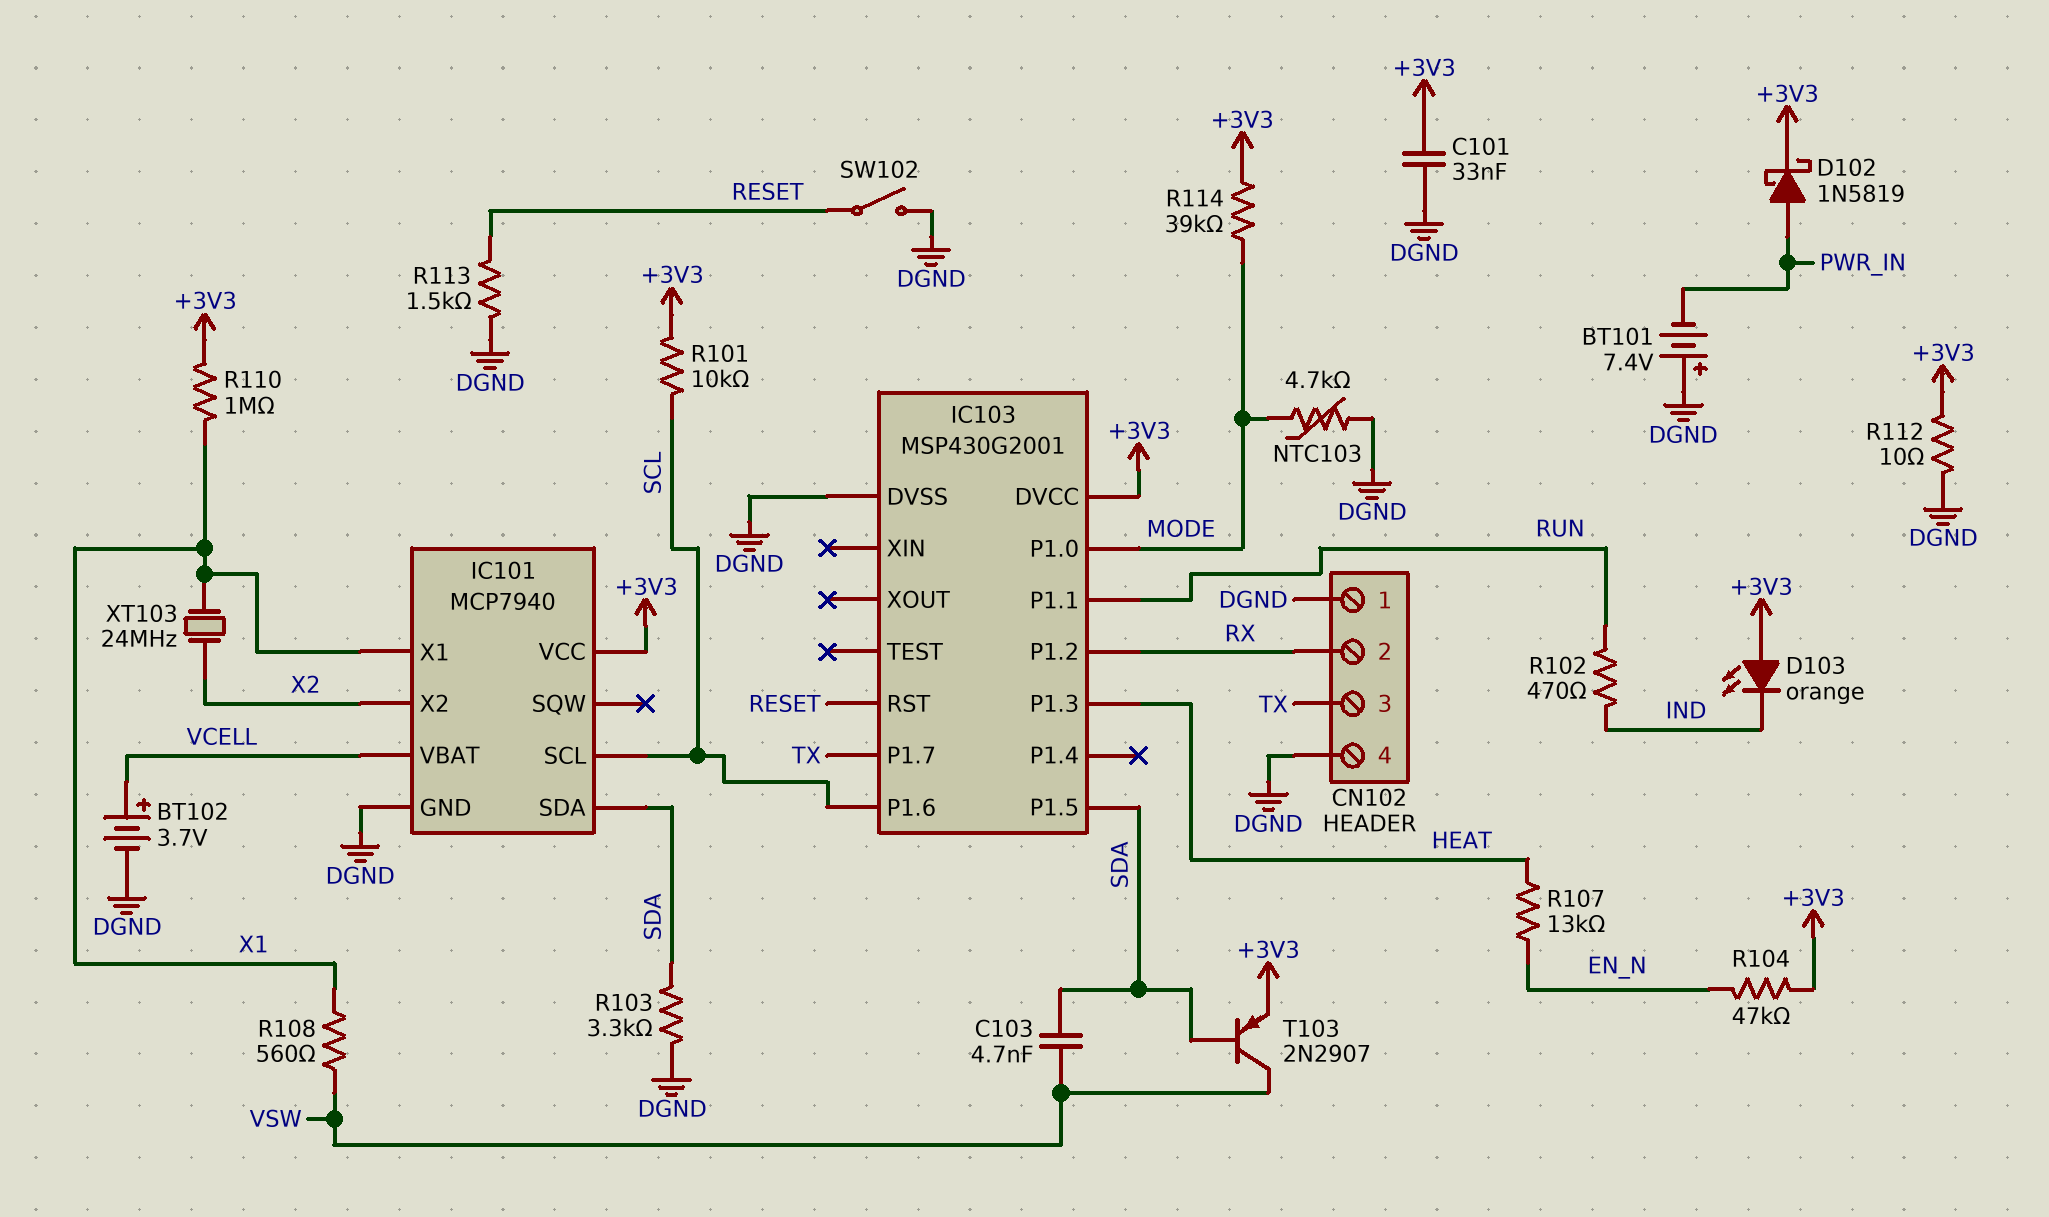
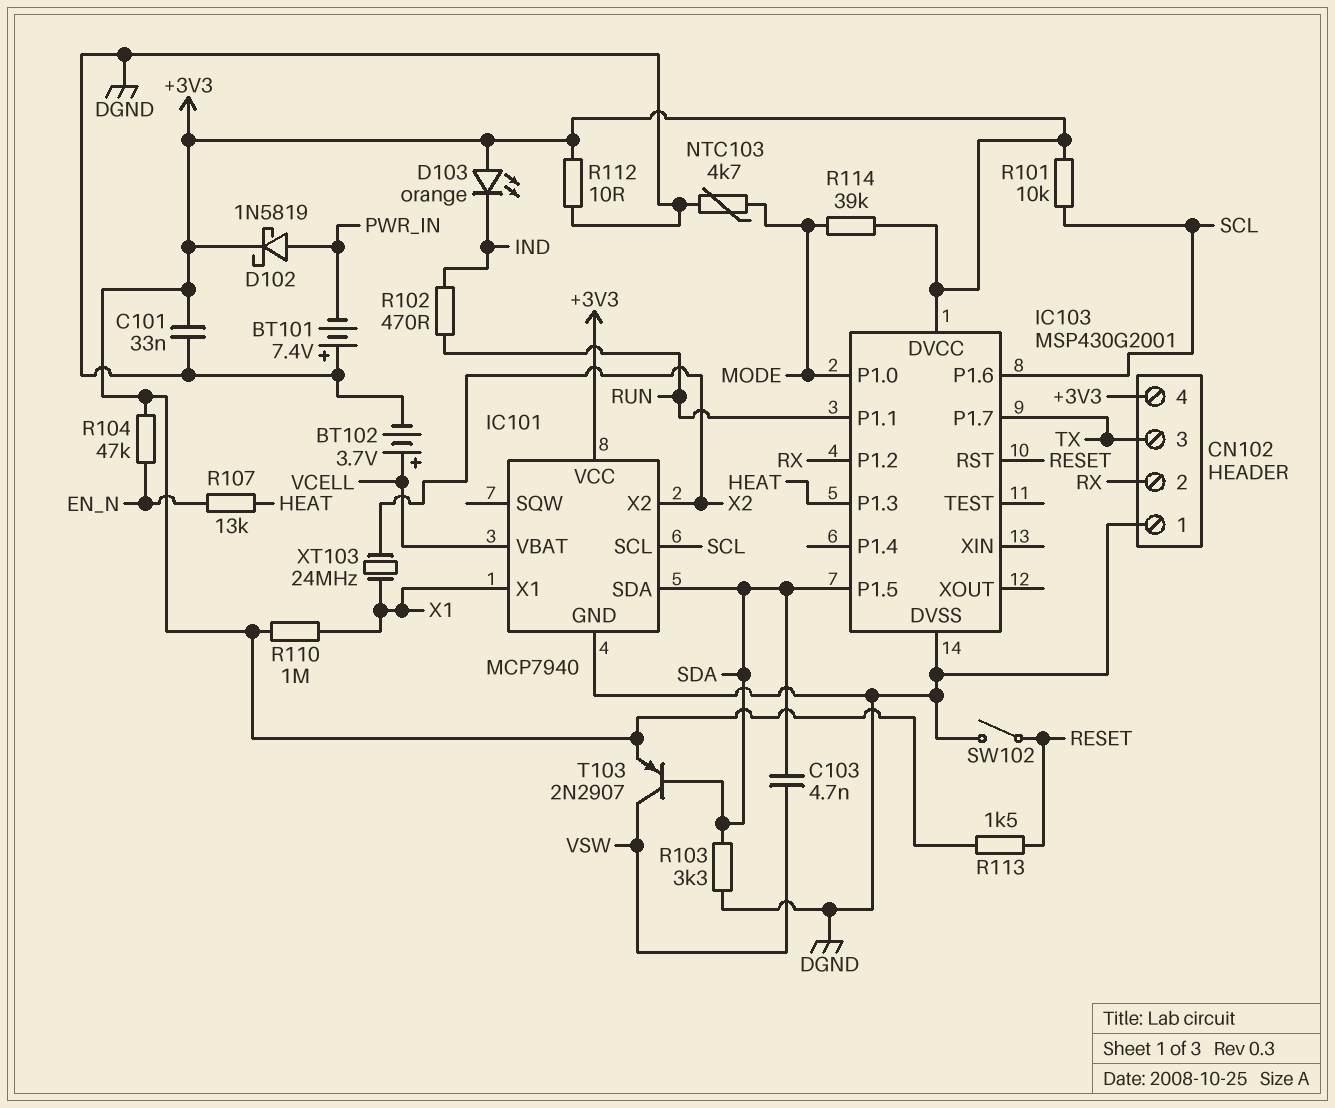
CN102 pin 4: DGND -> +3V3
R108: 560 (VSW, X1) -> none
R113: 1.5k (DGND, RESET) -> 1.5k (+3V3, RESET)

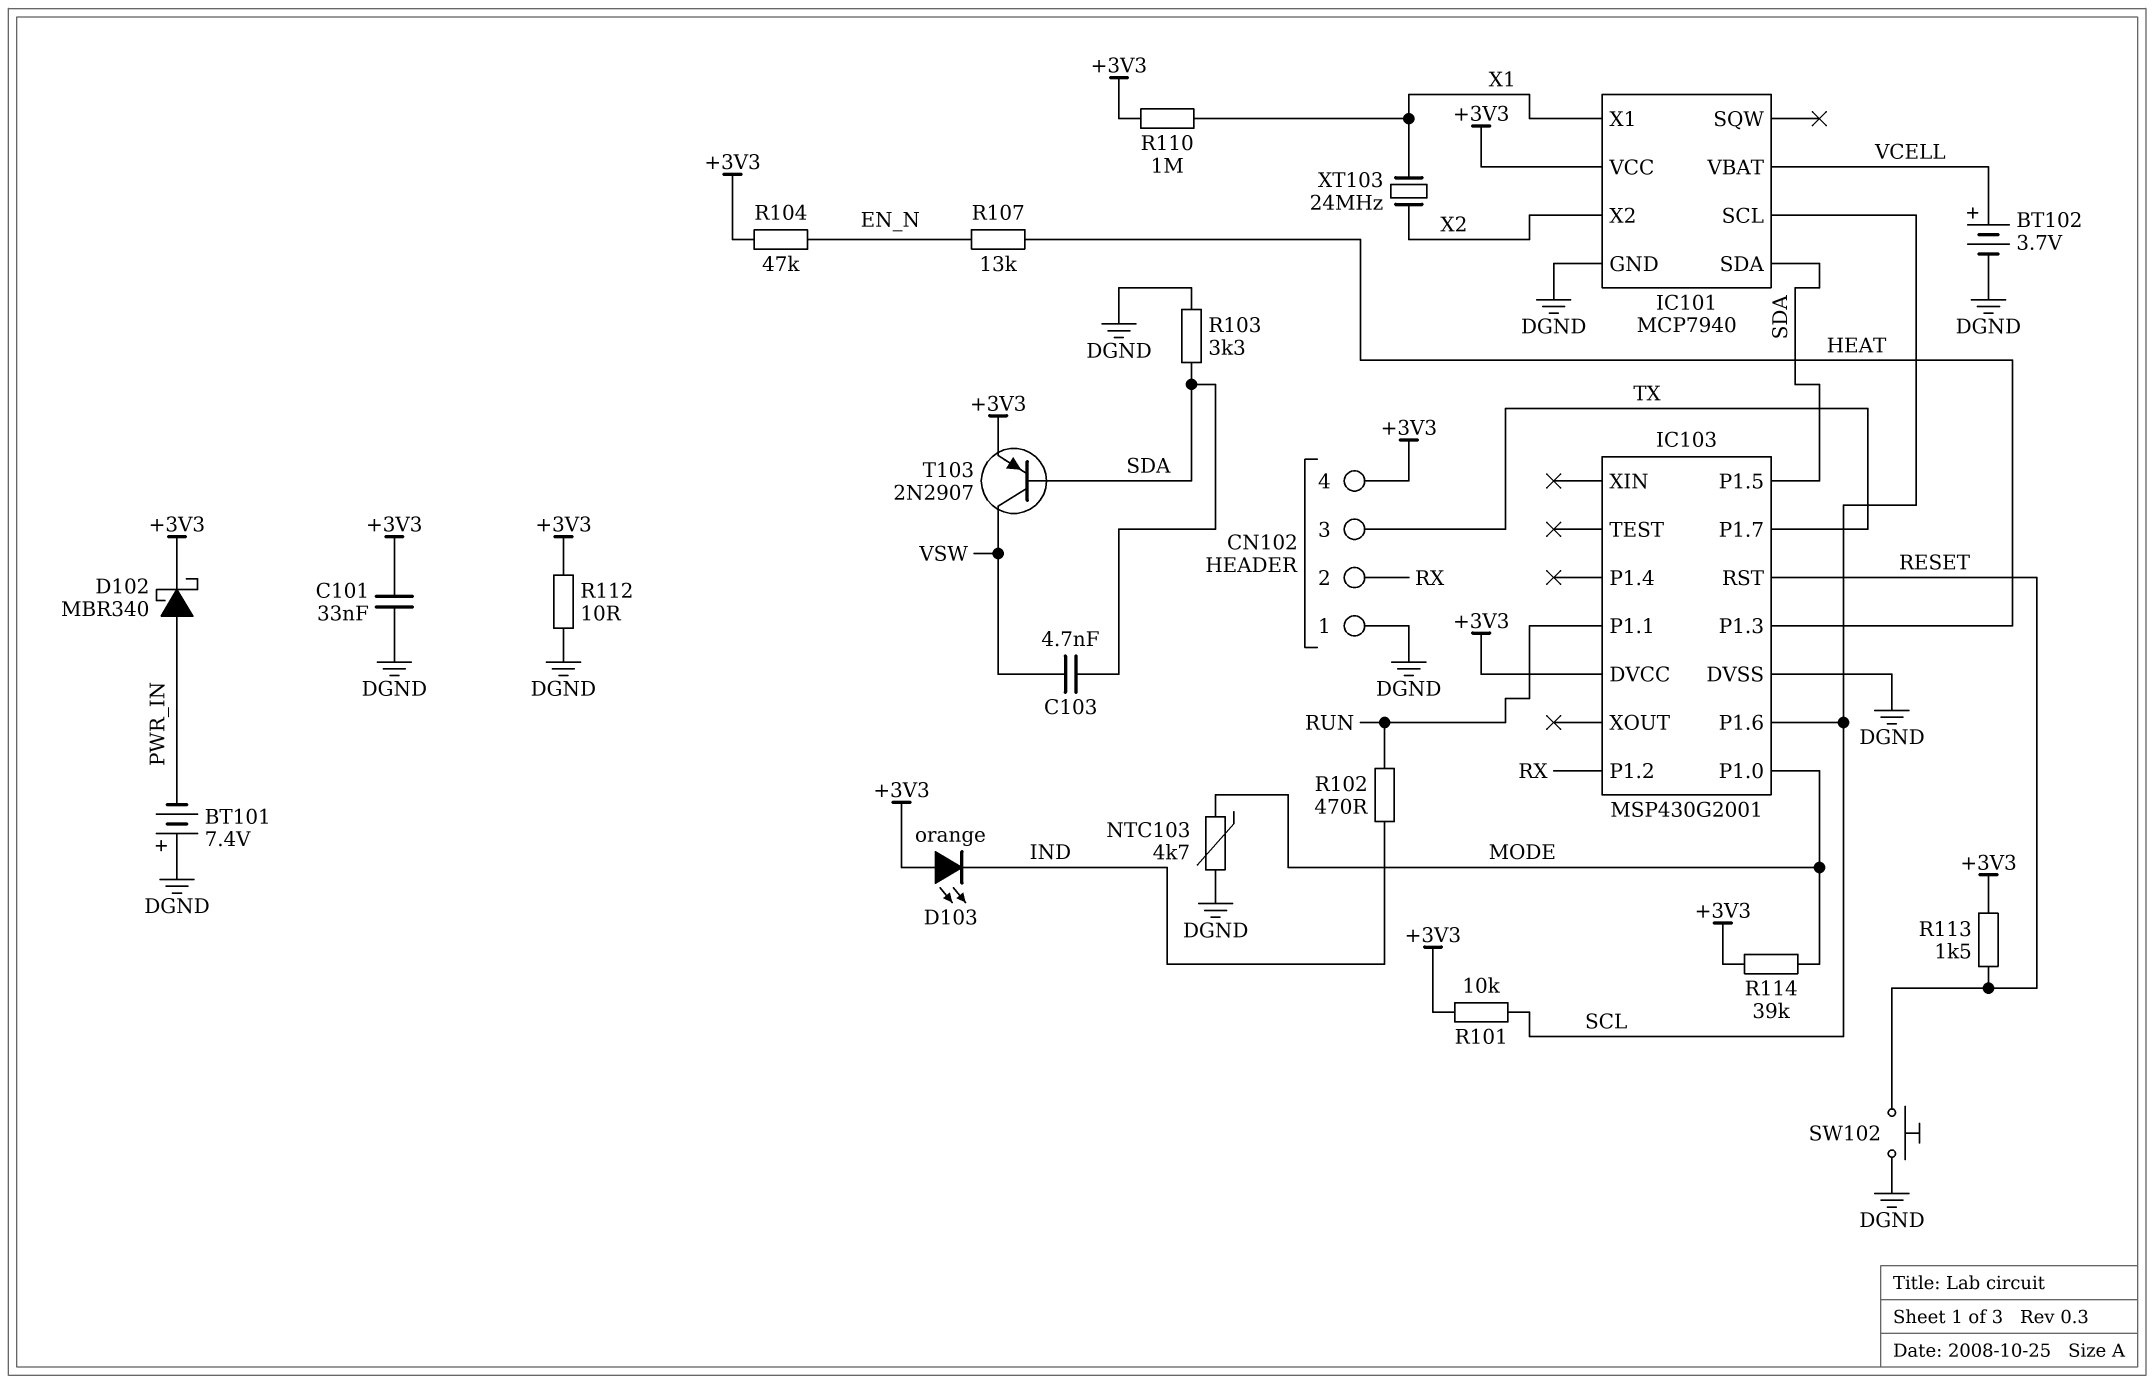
D102: schottky 1N5819 (A PWR_IN, K +3V3) -> schottky MBR340 (A PWR_IN, K +3V3)
SW102: switch (DGND, RESET) -> button (DGND, RESET)

